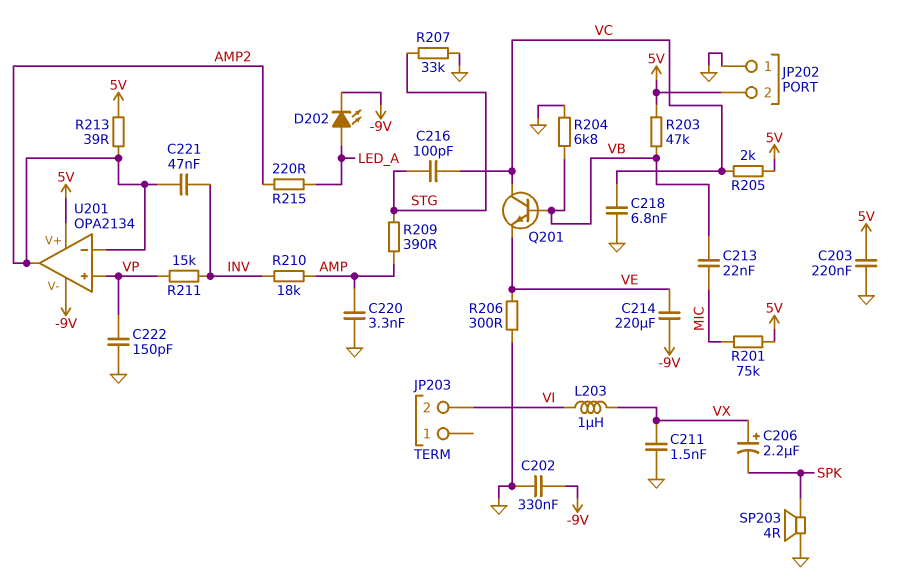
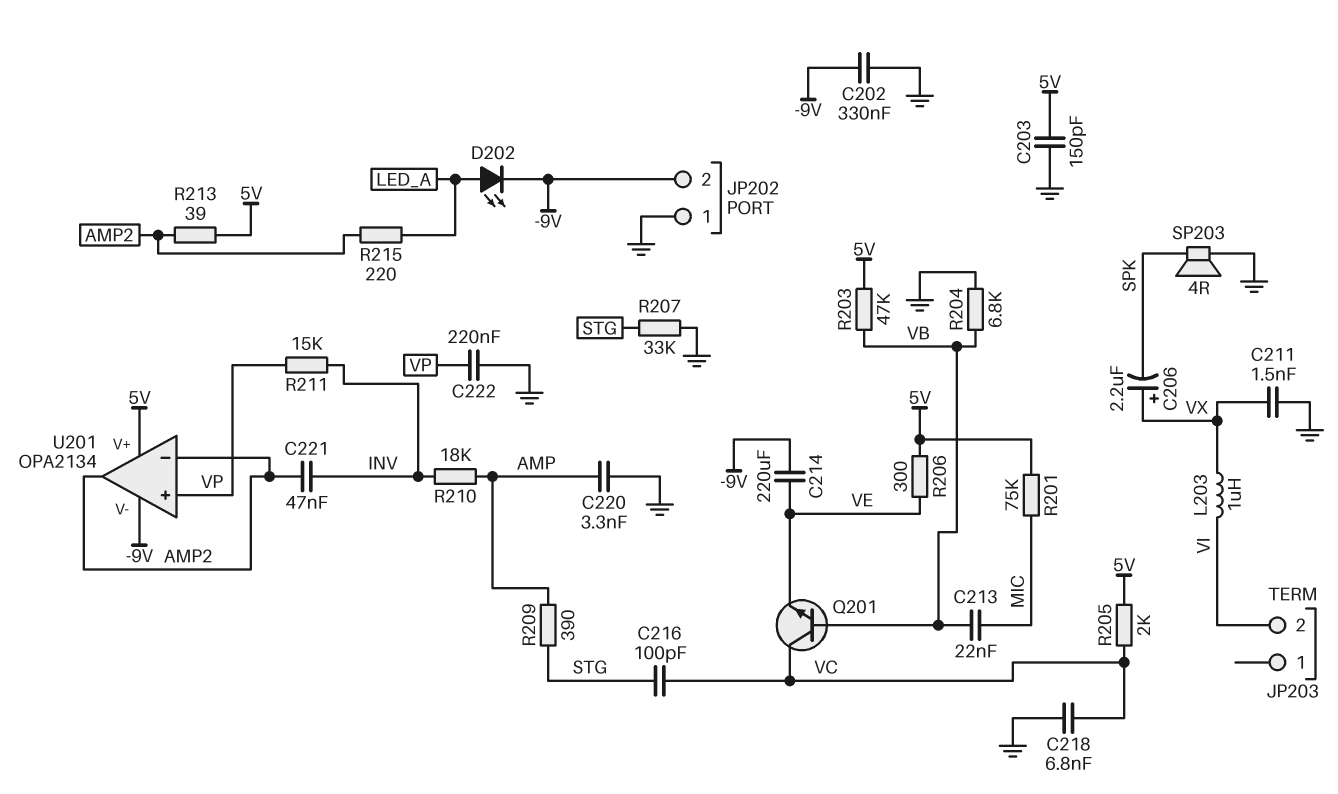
C203: 220nF (5V, GND) -> 150pF (5V, GND)
C222: 150pF (GND, VP) -> 220nF (GND, VP)
JP202 pin 2: 5V -> -9V
R206: 300 (GND, VE) -> 300 (5V, VE)

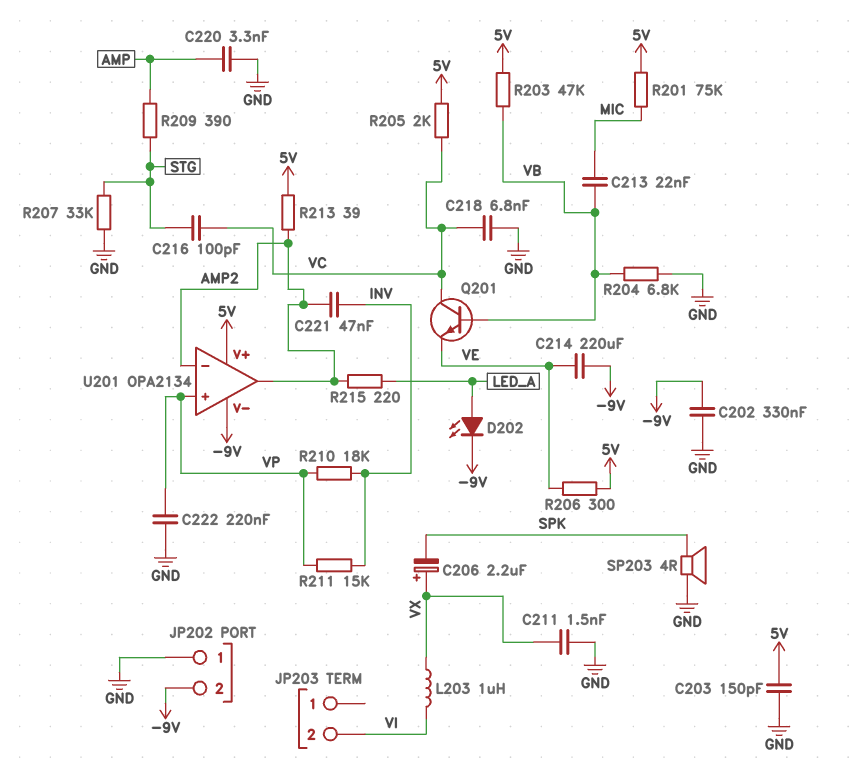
R210: 18k (AMP, INV) -> 18k (INV, VP)

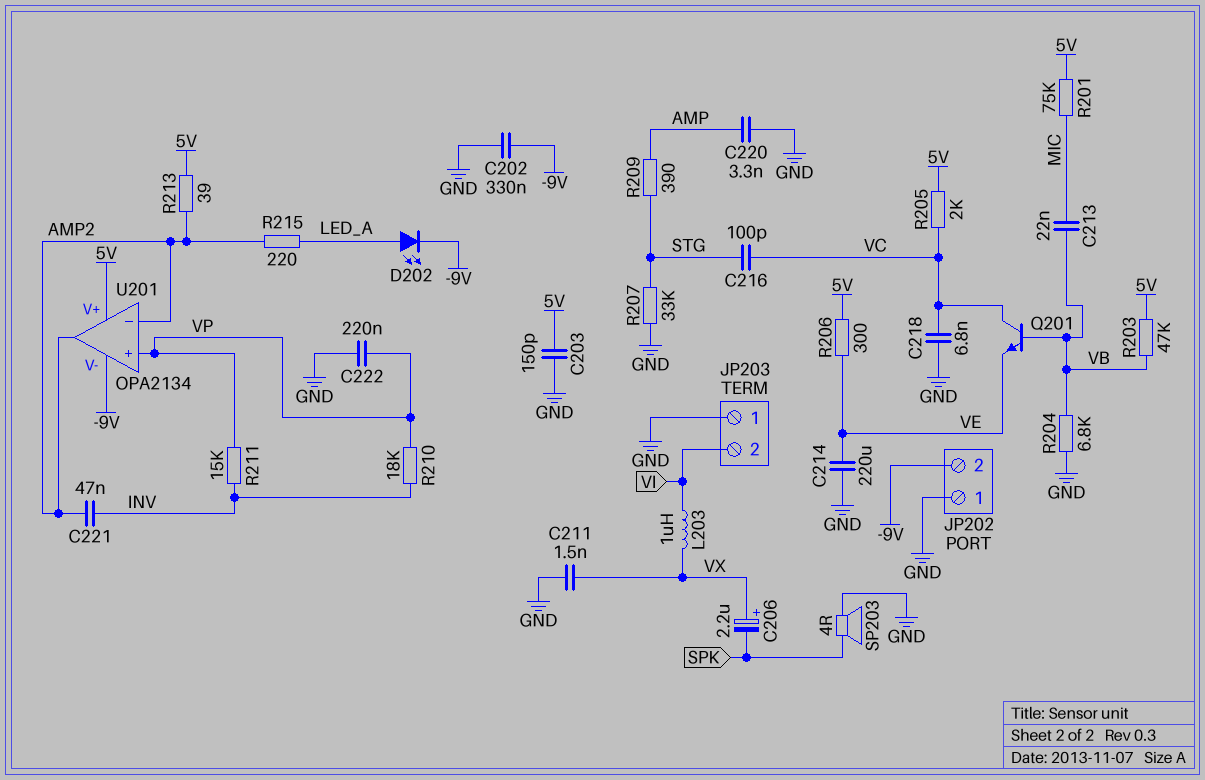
C214: 220uF (-9V, VE) -> 220uF (GND, VE)
JP203 pin 1: none -> GND

